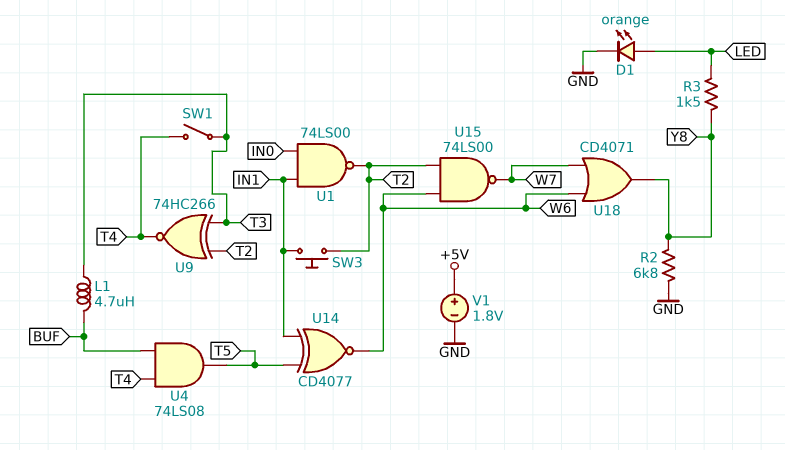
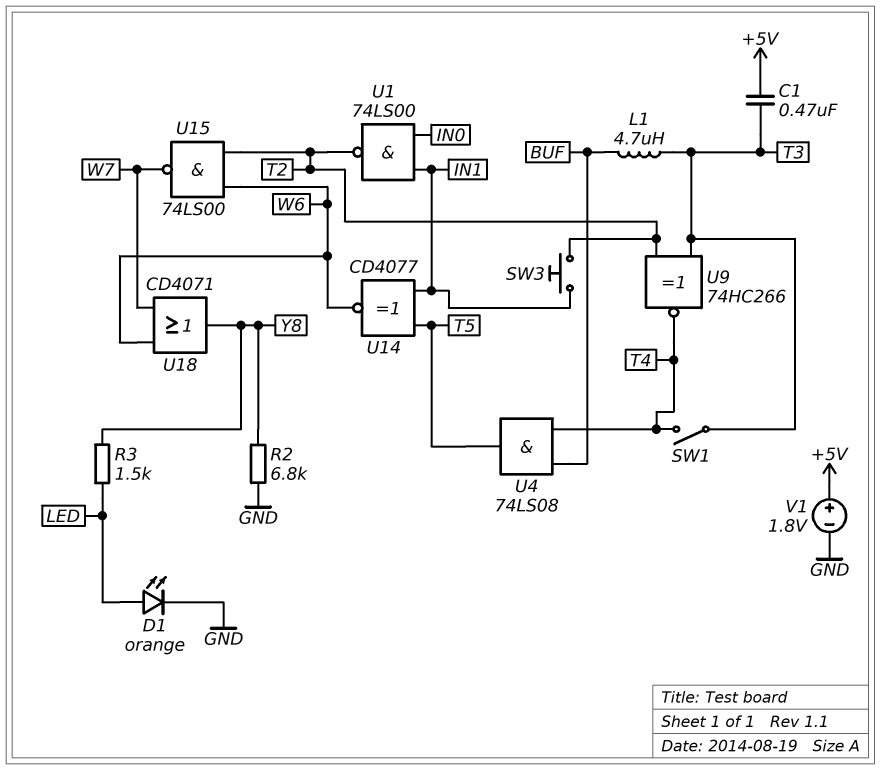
C1: none -> 470nF (+5V, T3)

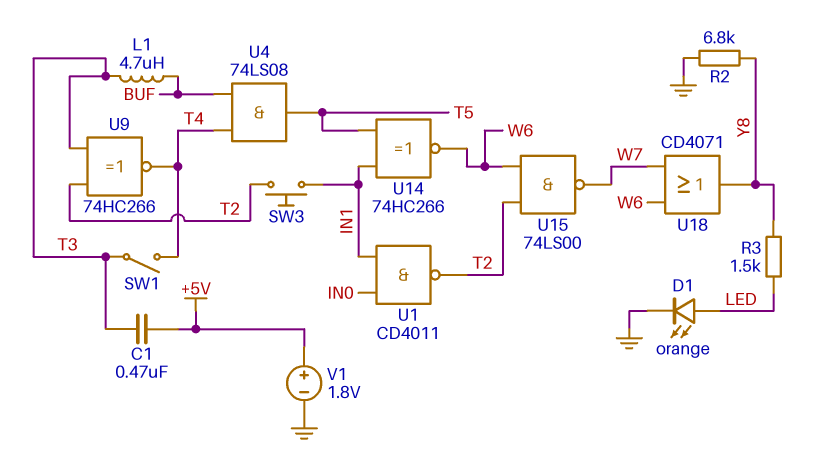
U1: NAND 74LS00 (in IN0, in IN1, out T2) -> NAND CD4011 (in IN0, in IN1, out T2)
U14: XNOR CD4077 (in IN1, in T5, out W6) -> XNOR 74HC266 (in IN1, in T5, out W6)

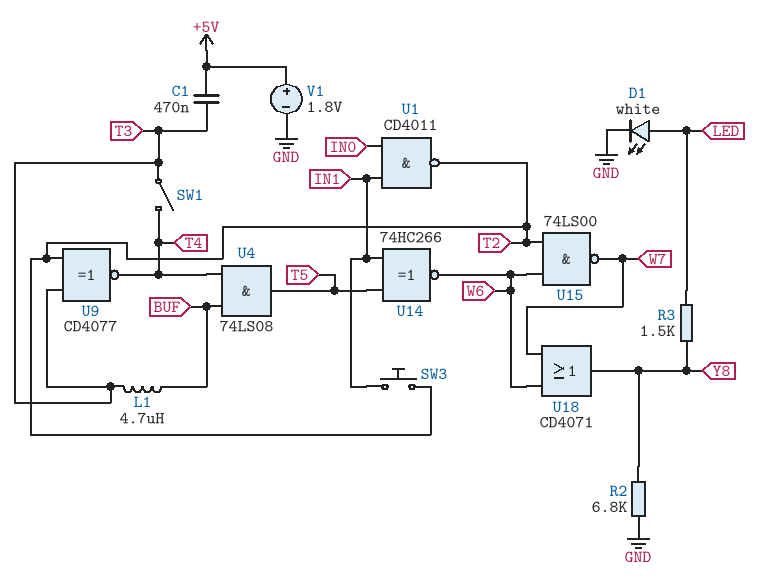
D1: LED orange (A LED, K GND) -> LED white (A LED, K GND)
U9: XNOR 74HC266 (in T2, in T3, out T4) -> XNOR CD4077 (in T2, in T3, out T4)

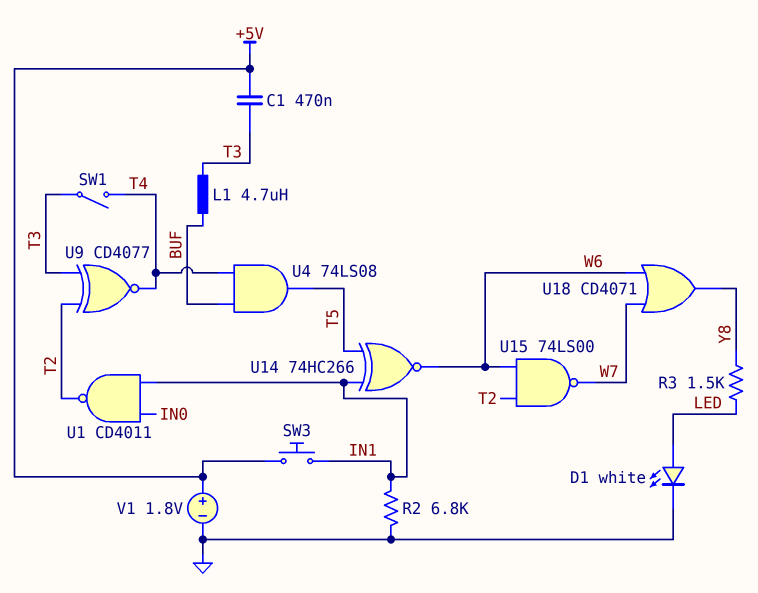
R2: 6.8k (GND, Y8) -> 6.8k (GND, IN1)
SW3: button (IN1, T2) -> button (+5V, IN1)

